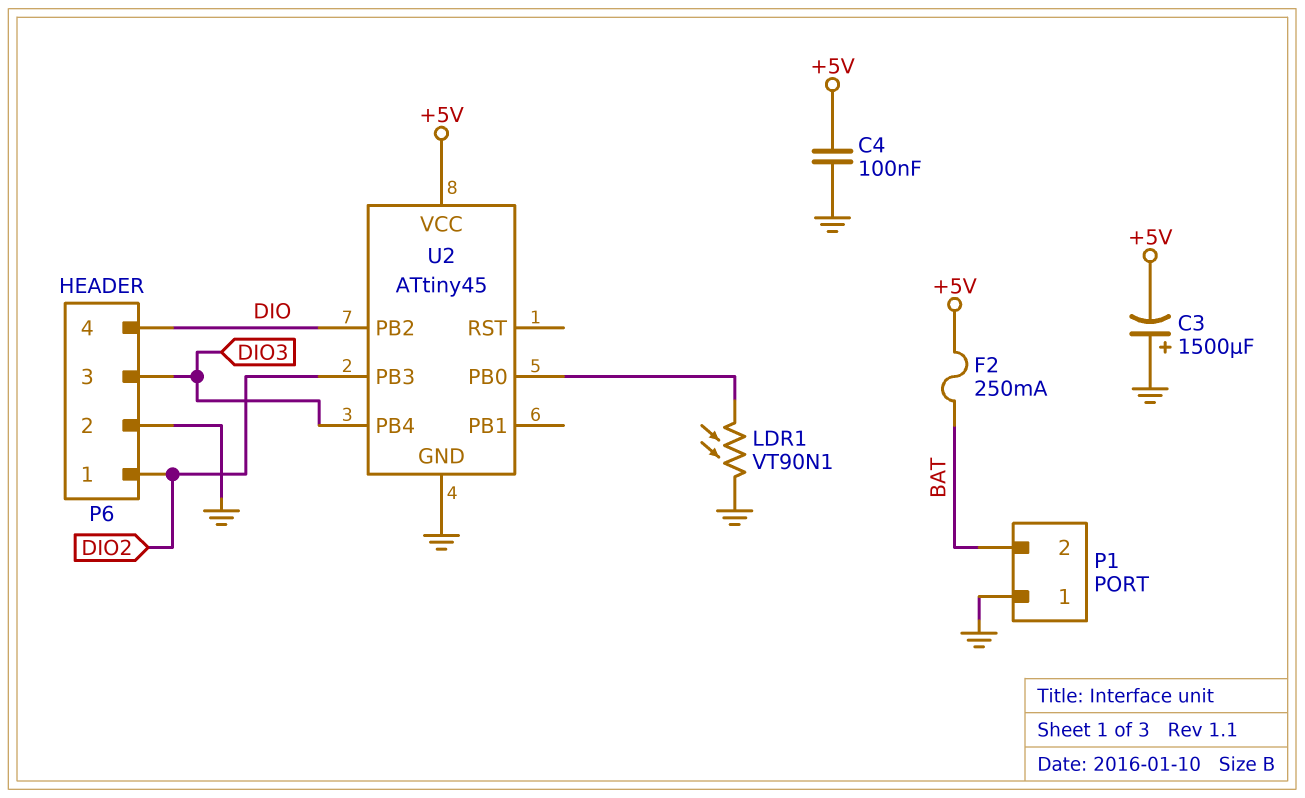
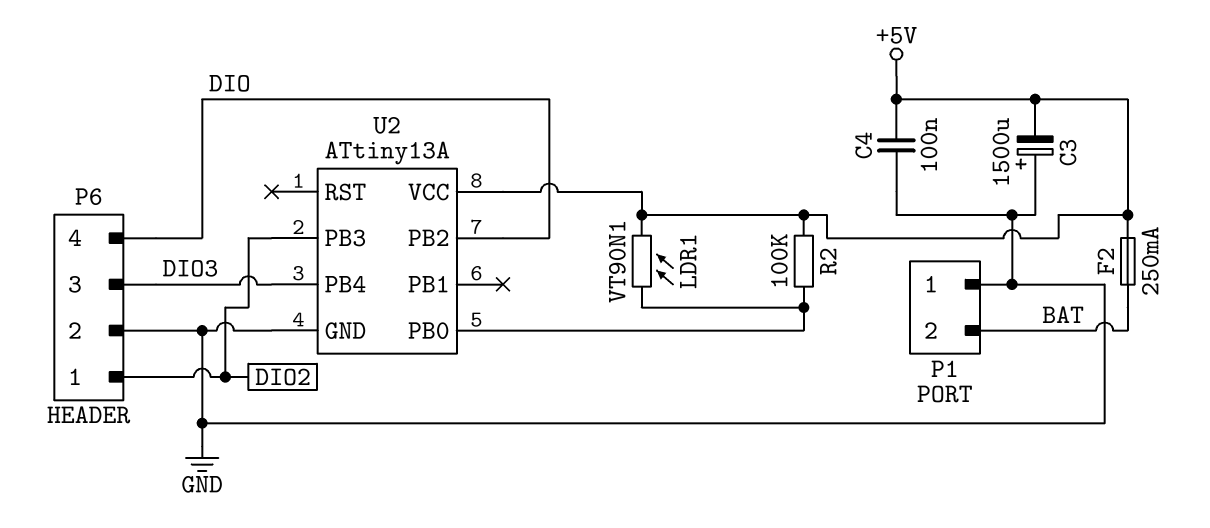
LDR1: VT90N1 (GND, U2/PB0) -> VT90N1 (+5V, U2/PB0)
R2: none -> 100k (+5V, U2/PB0)
U2: ATtiny45 -> ATtiny13A

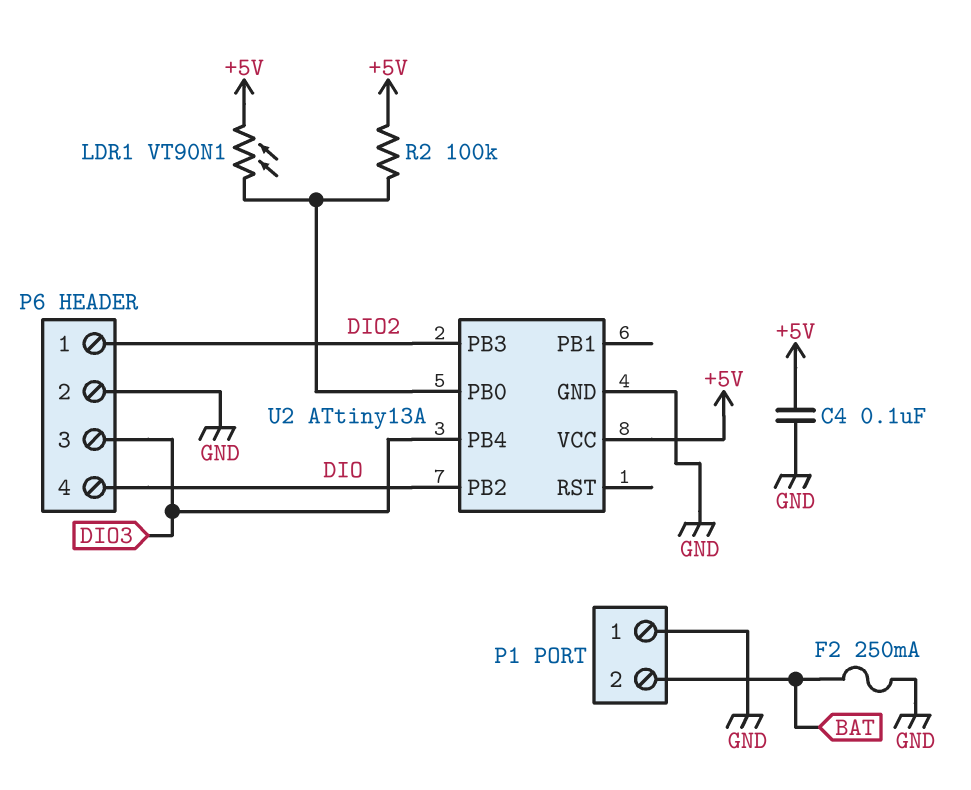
C3: 1500uF (plus GND, minus +5V) -> none
F2: 250mA (+5V, BAT) -> 250mA (BAT, GND)

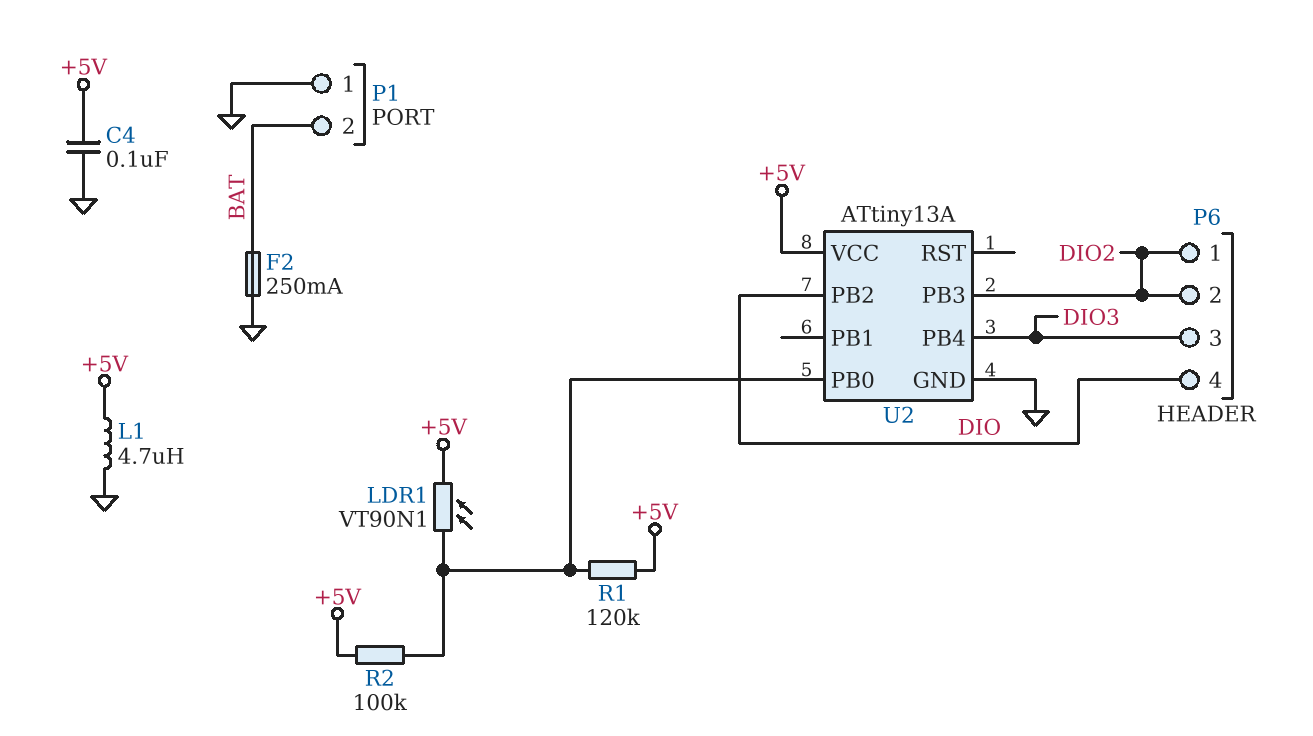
L1: none -> 4.7uH (+5V, GND)
P6 pin 2: GND -> DIO2
R1: none -> 120k (+5V, U2/PB0)

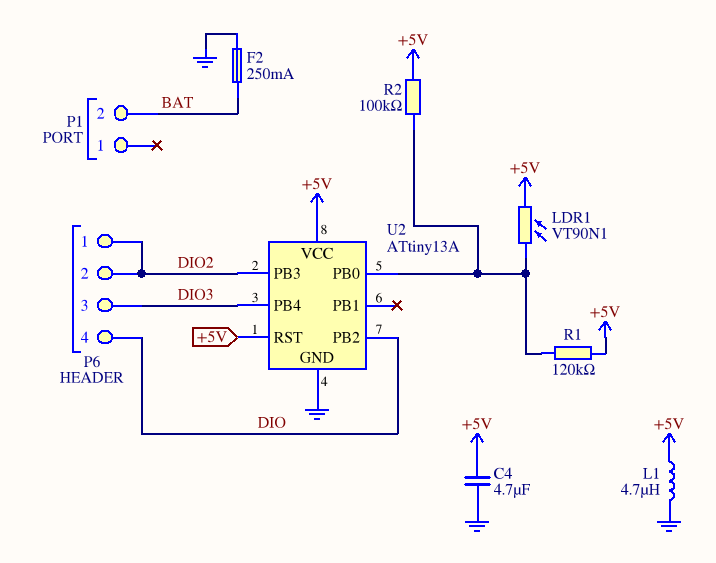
C4: 100nF (+5V, GND) -> 4.7uF (+5V, GND)
P1 pin 1: GND -> none
U2 pin RST: none -> +5V

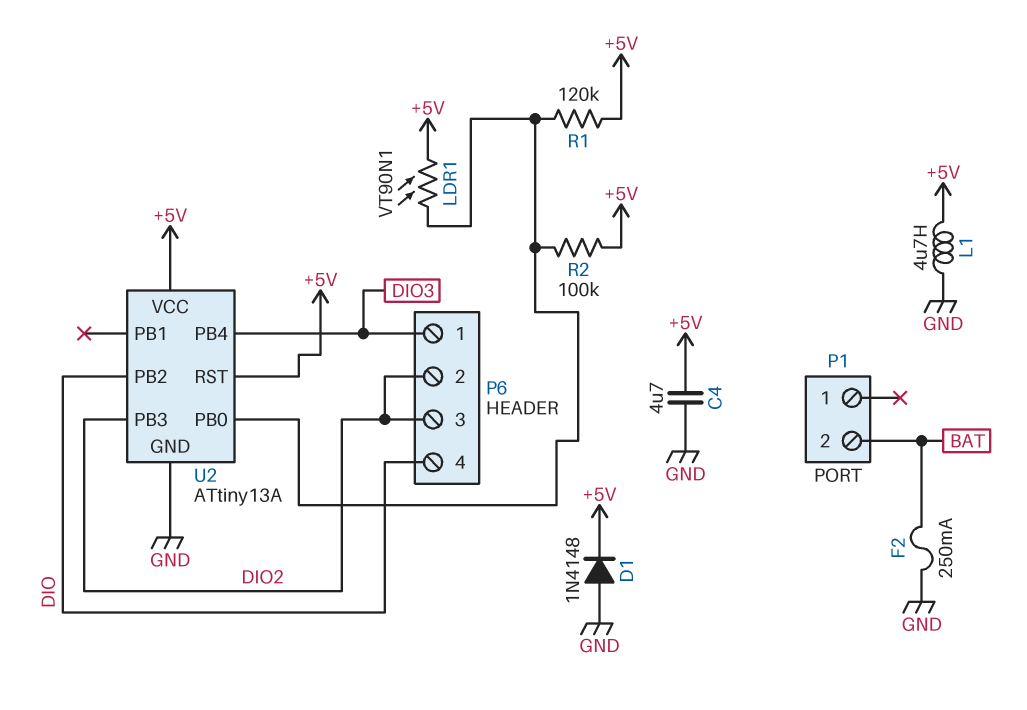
D1: none -> diode 1N4148 (A GND, K +5V)
P6 pin 1: DIO2 -> DIO3
P6 pin 3: DIO3 -> DIO2

